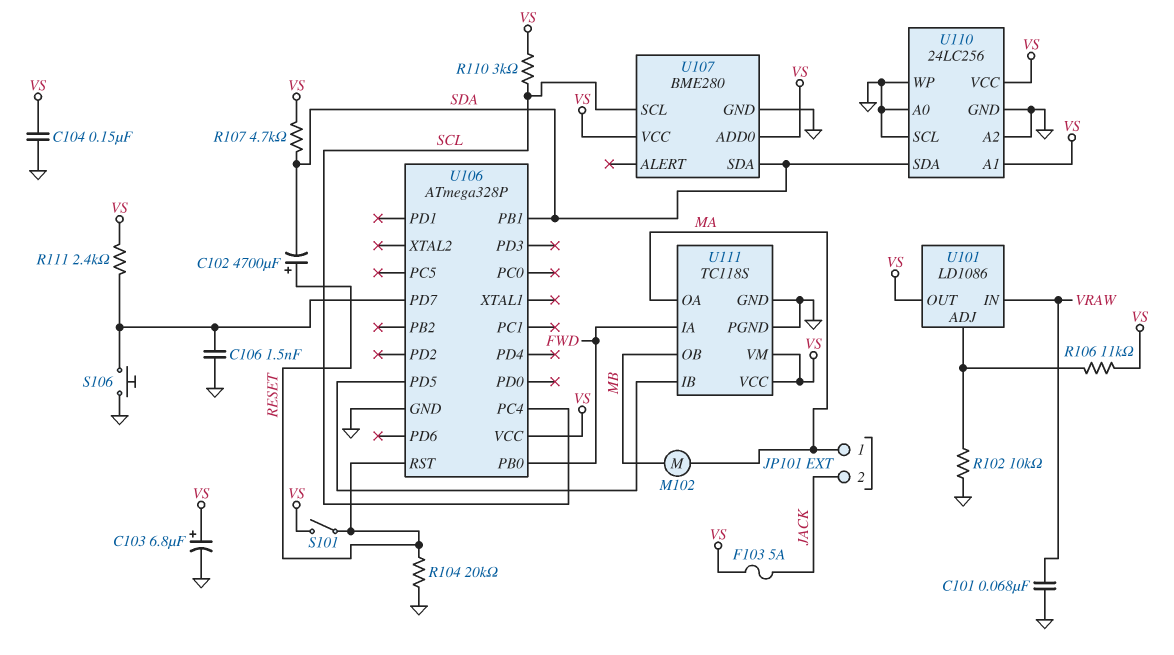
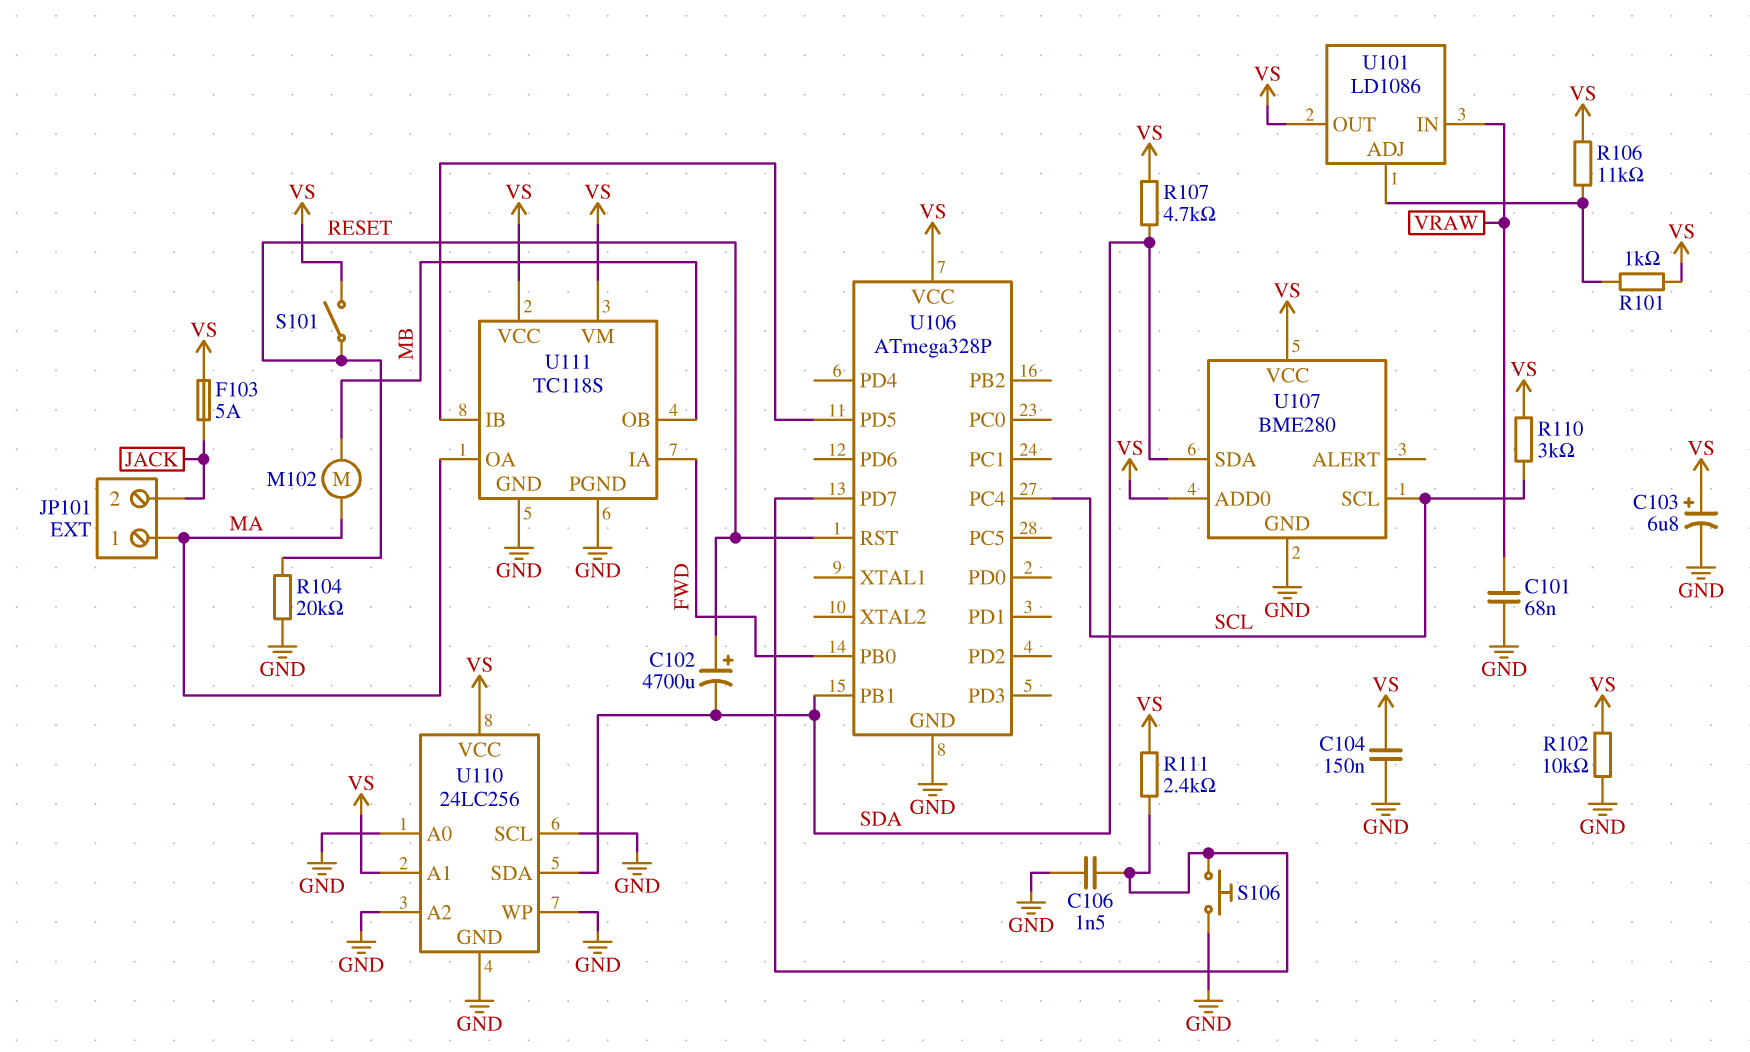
R101: none -> 1k (U101/ADJ, VS)
R102: 10k (GND, U101/ADJ) -> 10k (GND, VS)

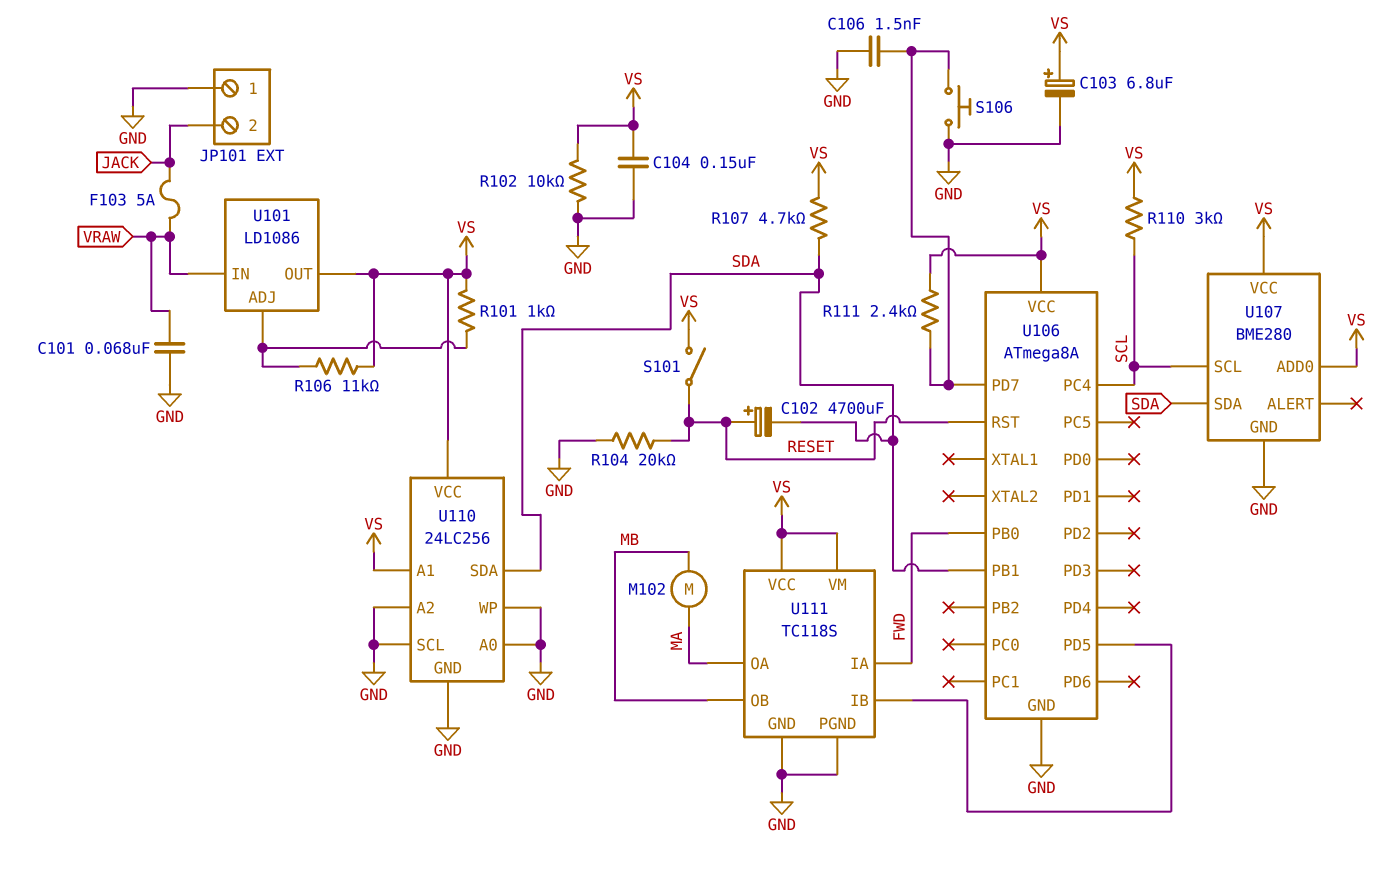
F103: 5A (JACK, VS) -> 5A (JACK, VRAW)
JP101 pin 1: MA -> GND
U106: ATmega328P -> ATmega8A

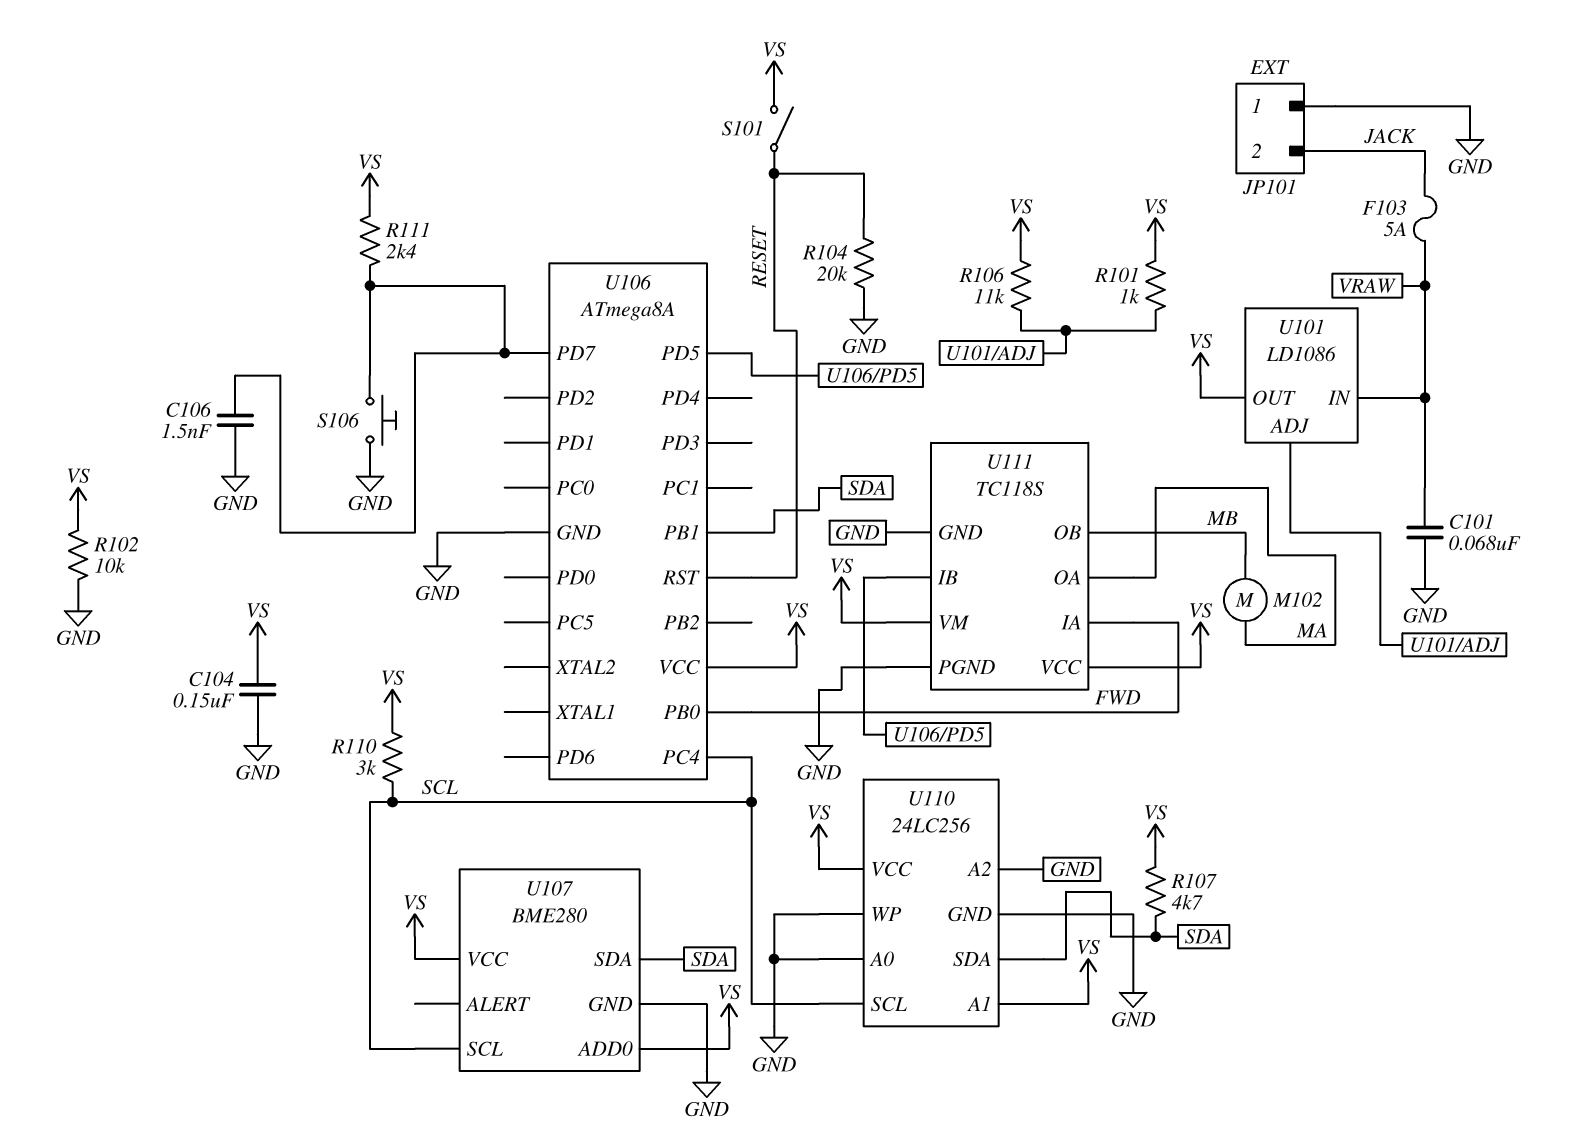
C102: 4700uF (plus RESET, minus SDA) -> none
C103: 6.8uF (plus VS, minus GND) -> none
U110 pin SCL: GND -> SCL

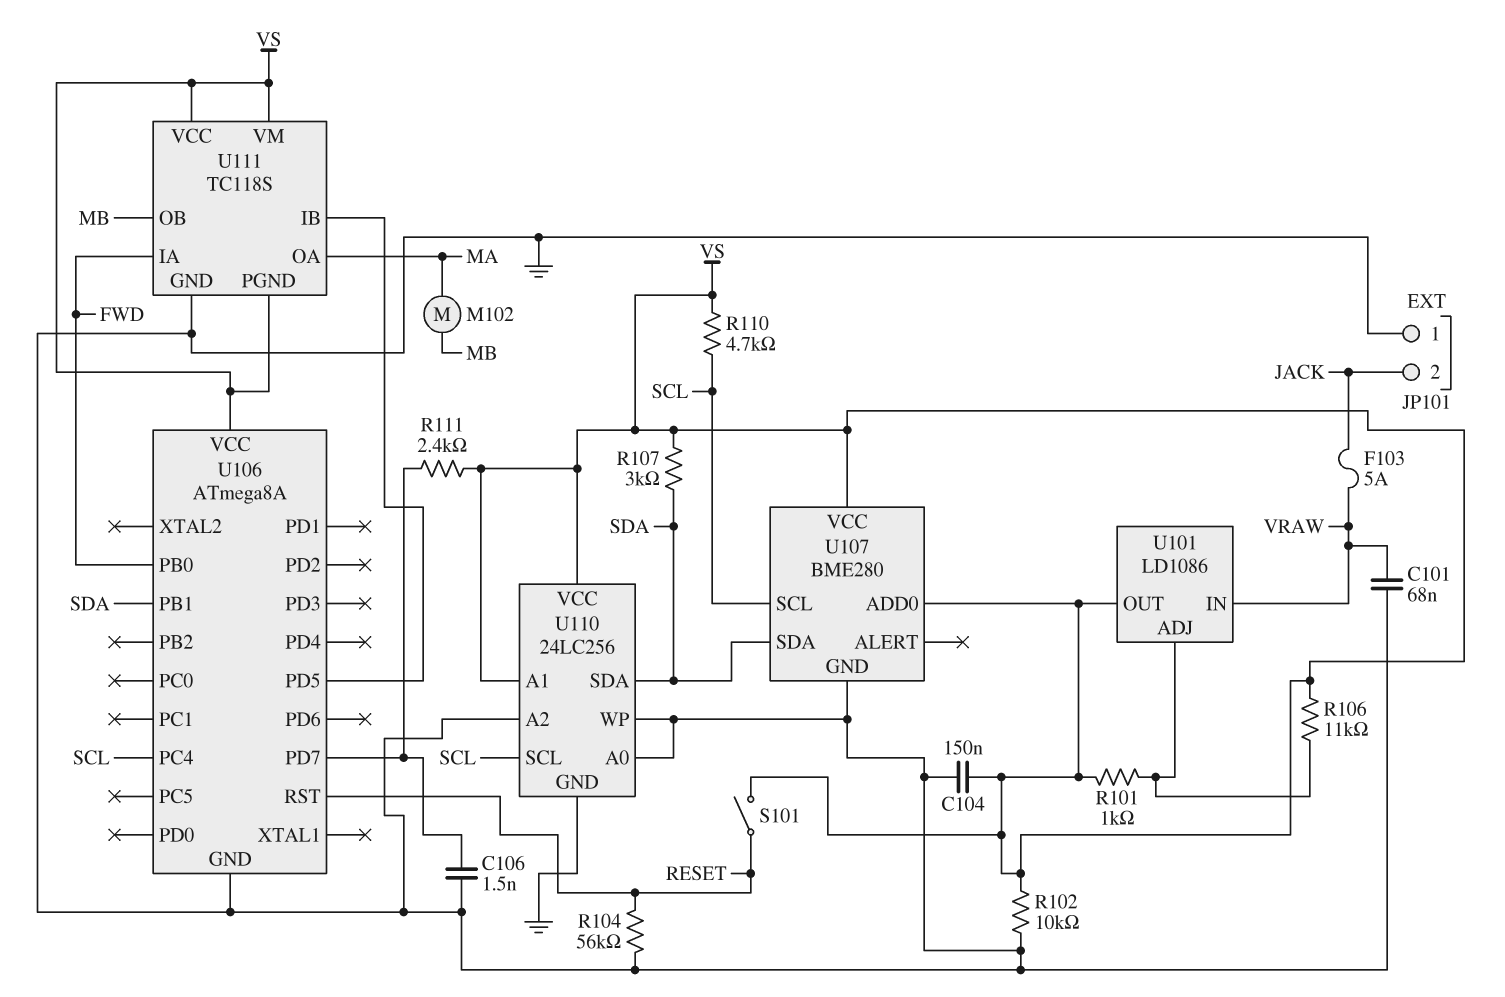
R104: 20k (GND, RESET) -> 56k (GND, RESET)
R107: 4.7k (SDA, VS) -> 3k (SDA, VS)
R110: 3k (SCL, VS) -> 4.7k (SCL, VS)
S106: button (GND, U106/PD7) -> none
U111 pin PGND: GND -> VS

